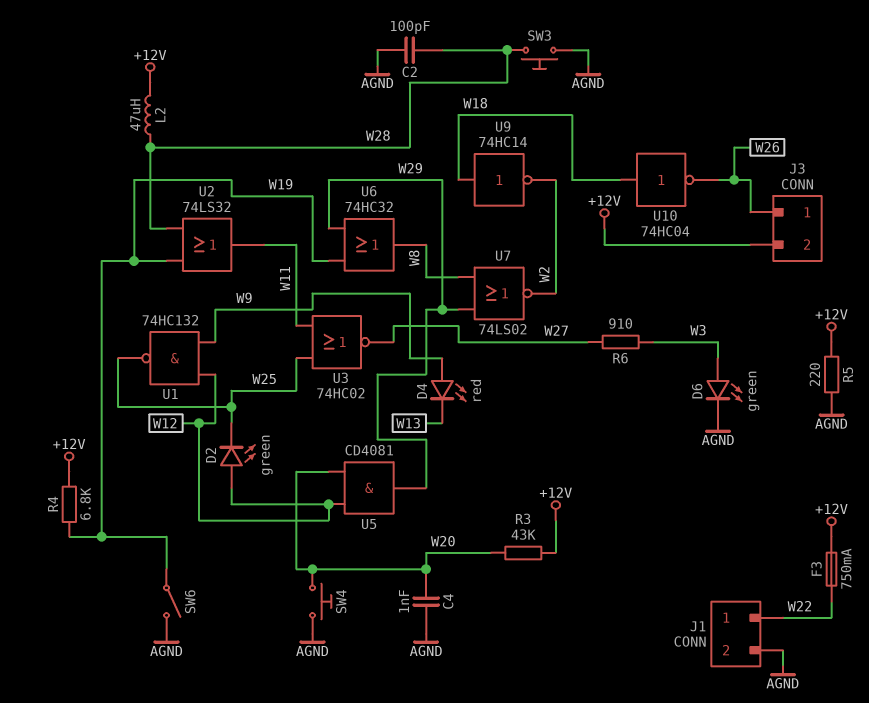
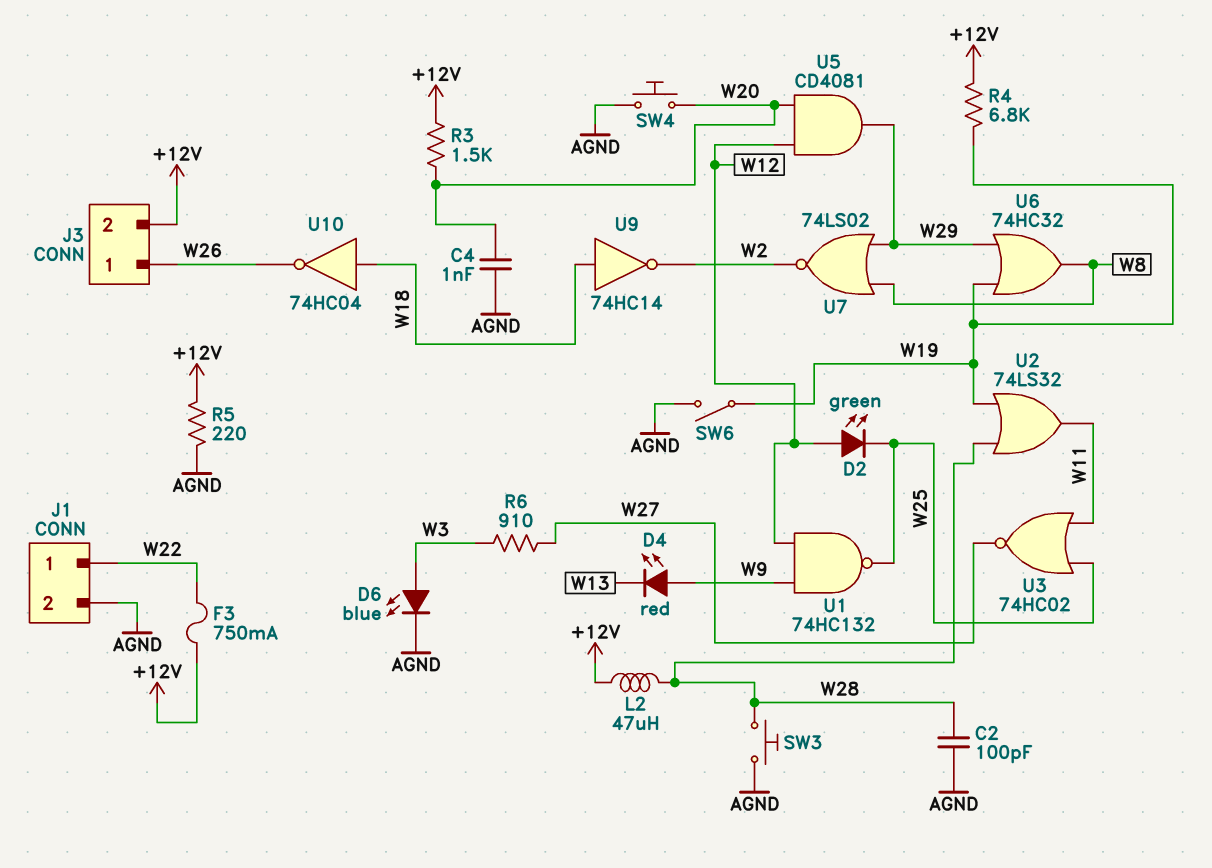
D6: LED green (A W3, K AGND) -> LED blue (A W3, K AGND)
R3: 43k (+12V, W20) -> 1.5k (+12V, W20)

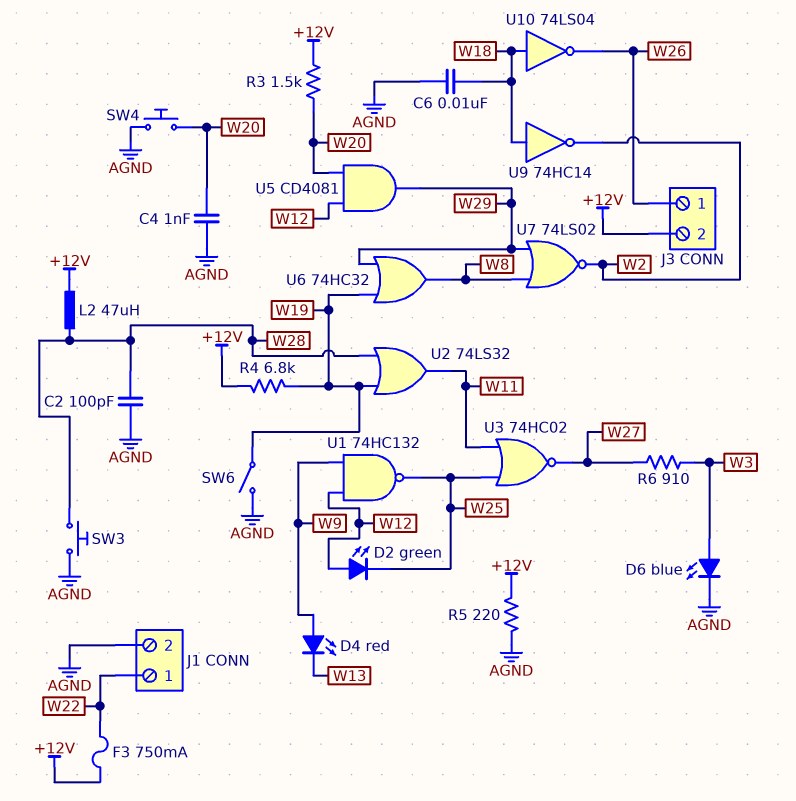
C6: none -> 10nF (AGND, W18)
U10: NOT 74HC04 (in W18, out W26) -> NOT 74LS04 (in W18, out W26)

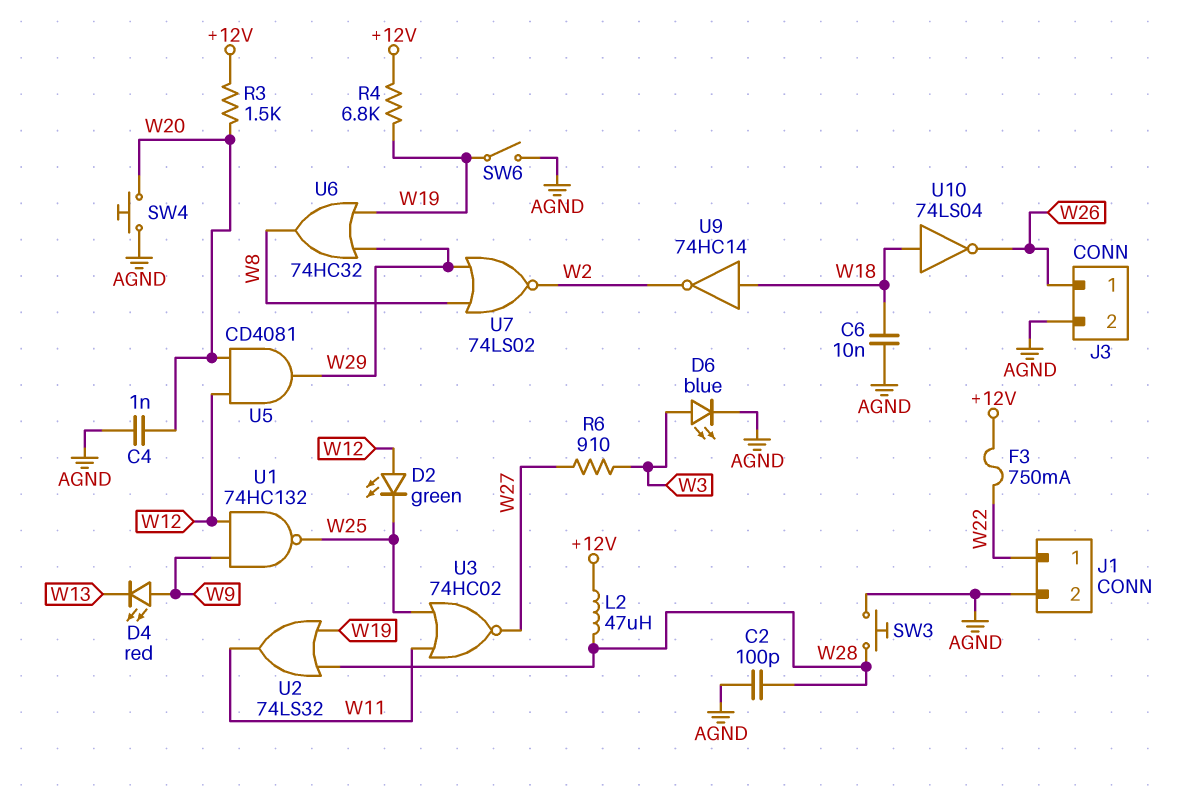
J3 pin 2: +12V -> AGND
R5: 220 (+12V, AGND) -> none

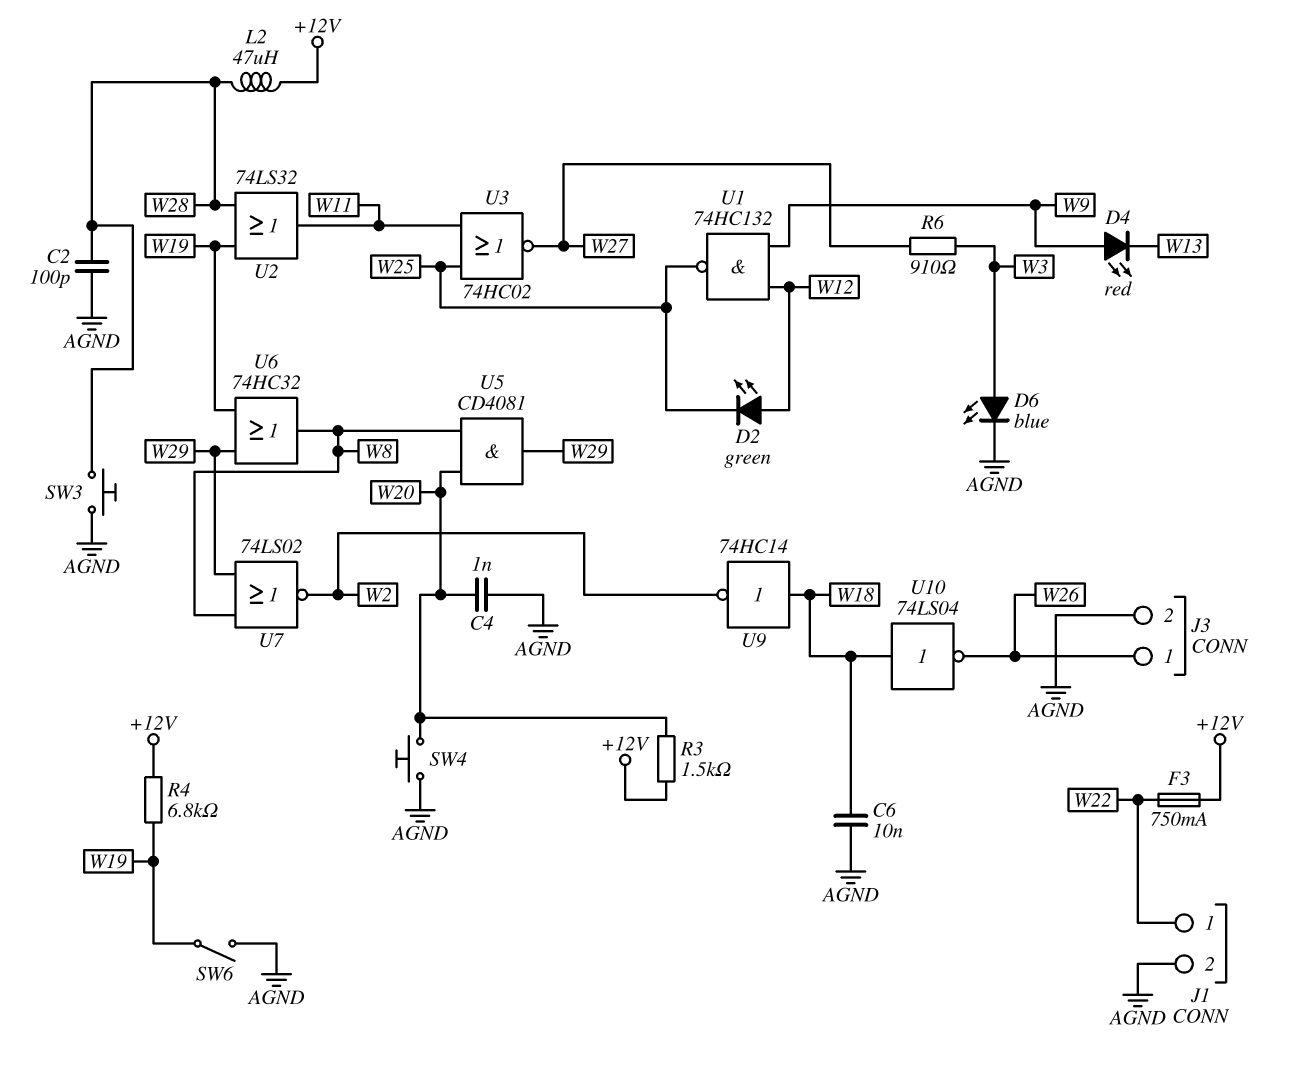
U5: AND CD4081 (in W12, in W20, out W29) -> AND CD4081 (in W8, in W20, out W29)

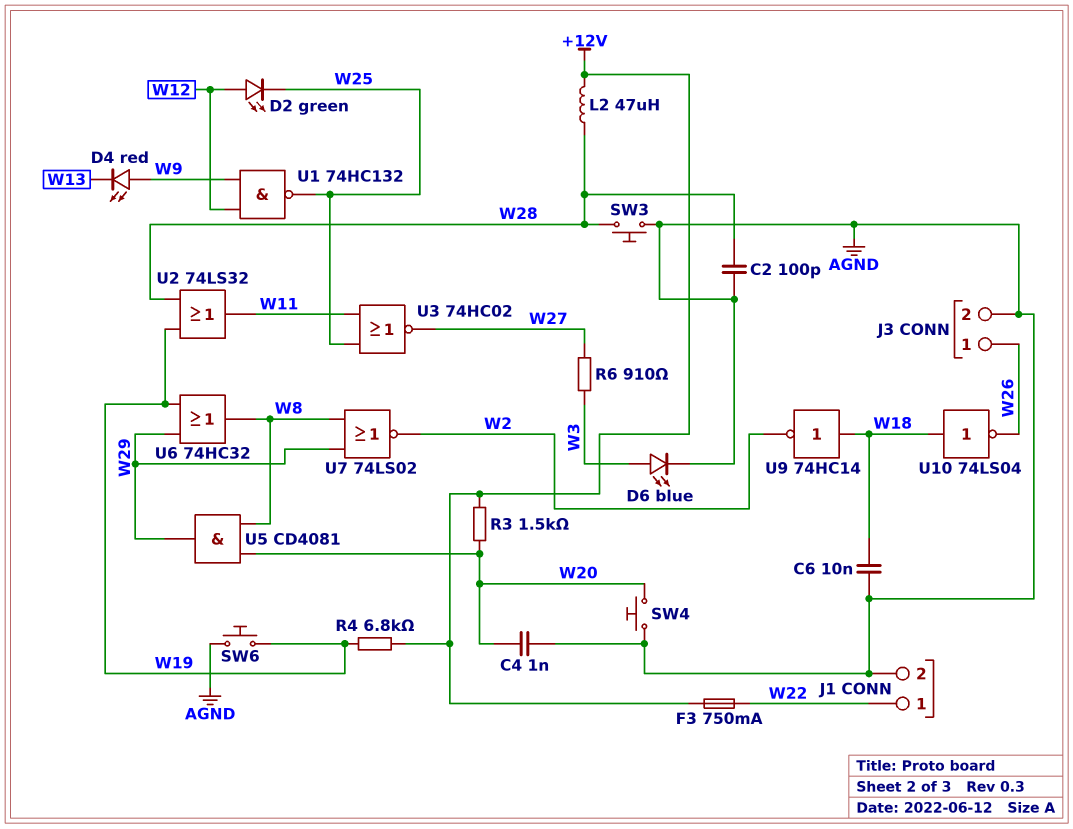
SW6: switch (AGND, W19) -> button (AGND, W19)

